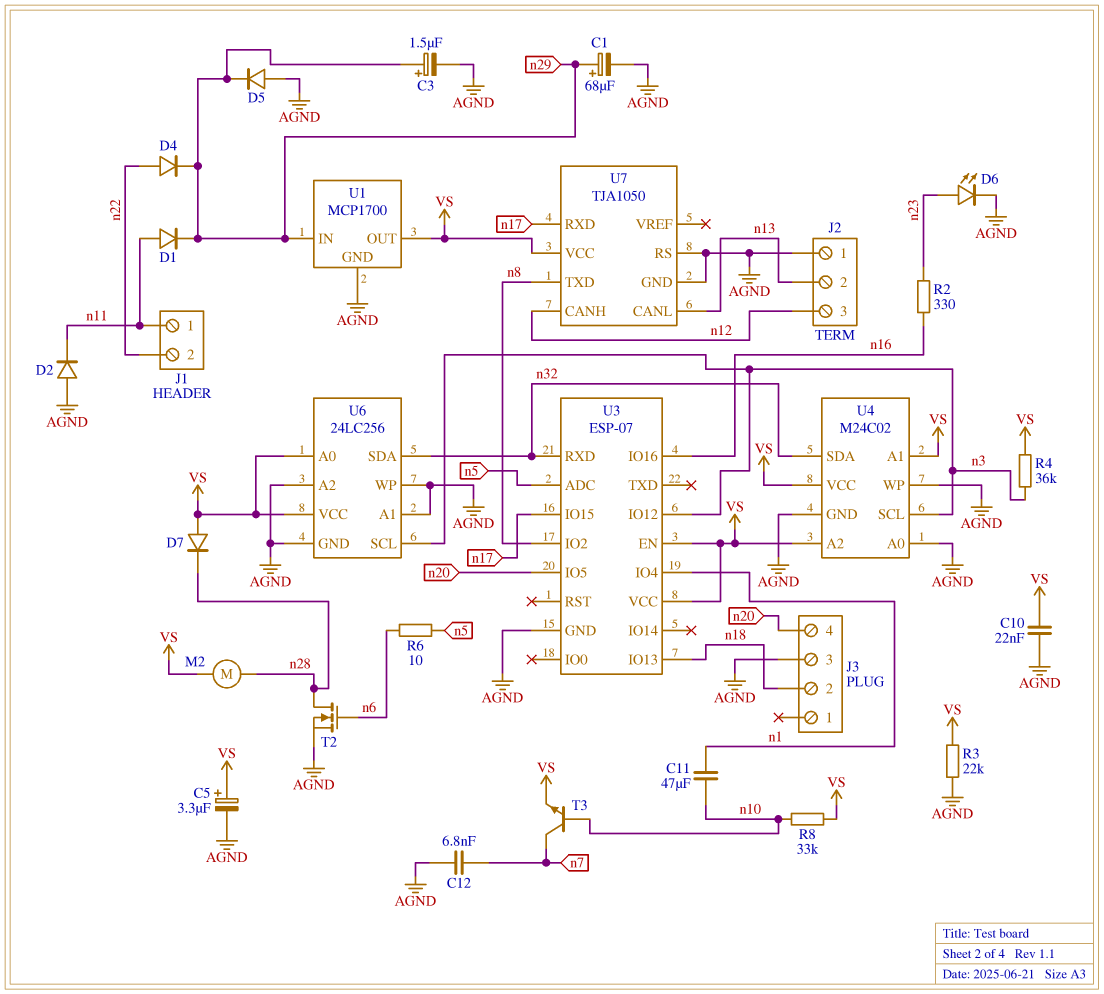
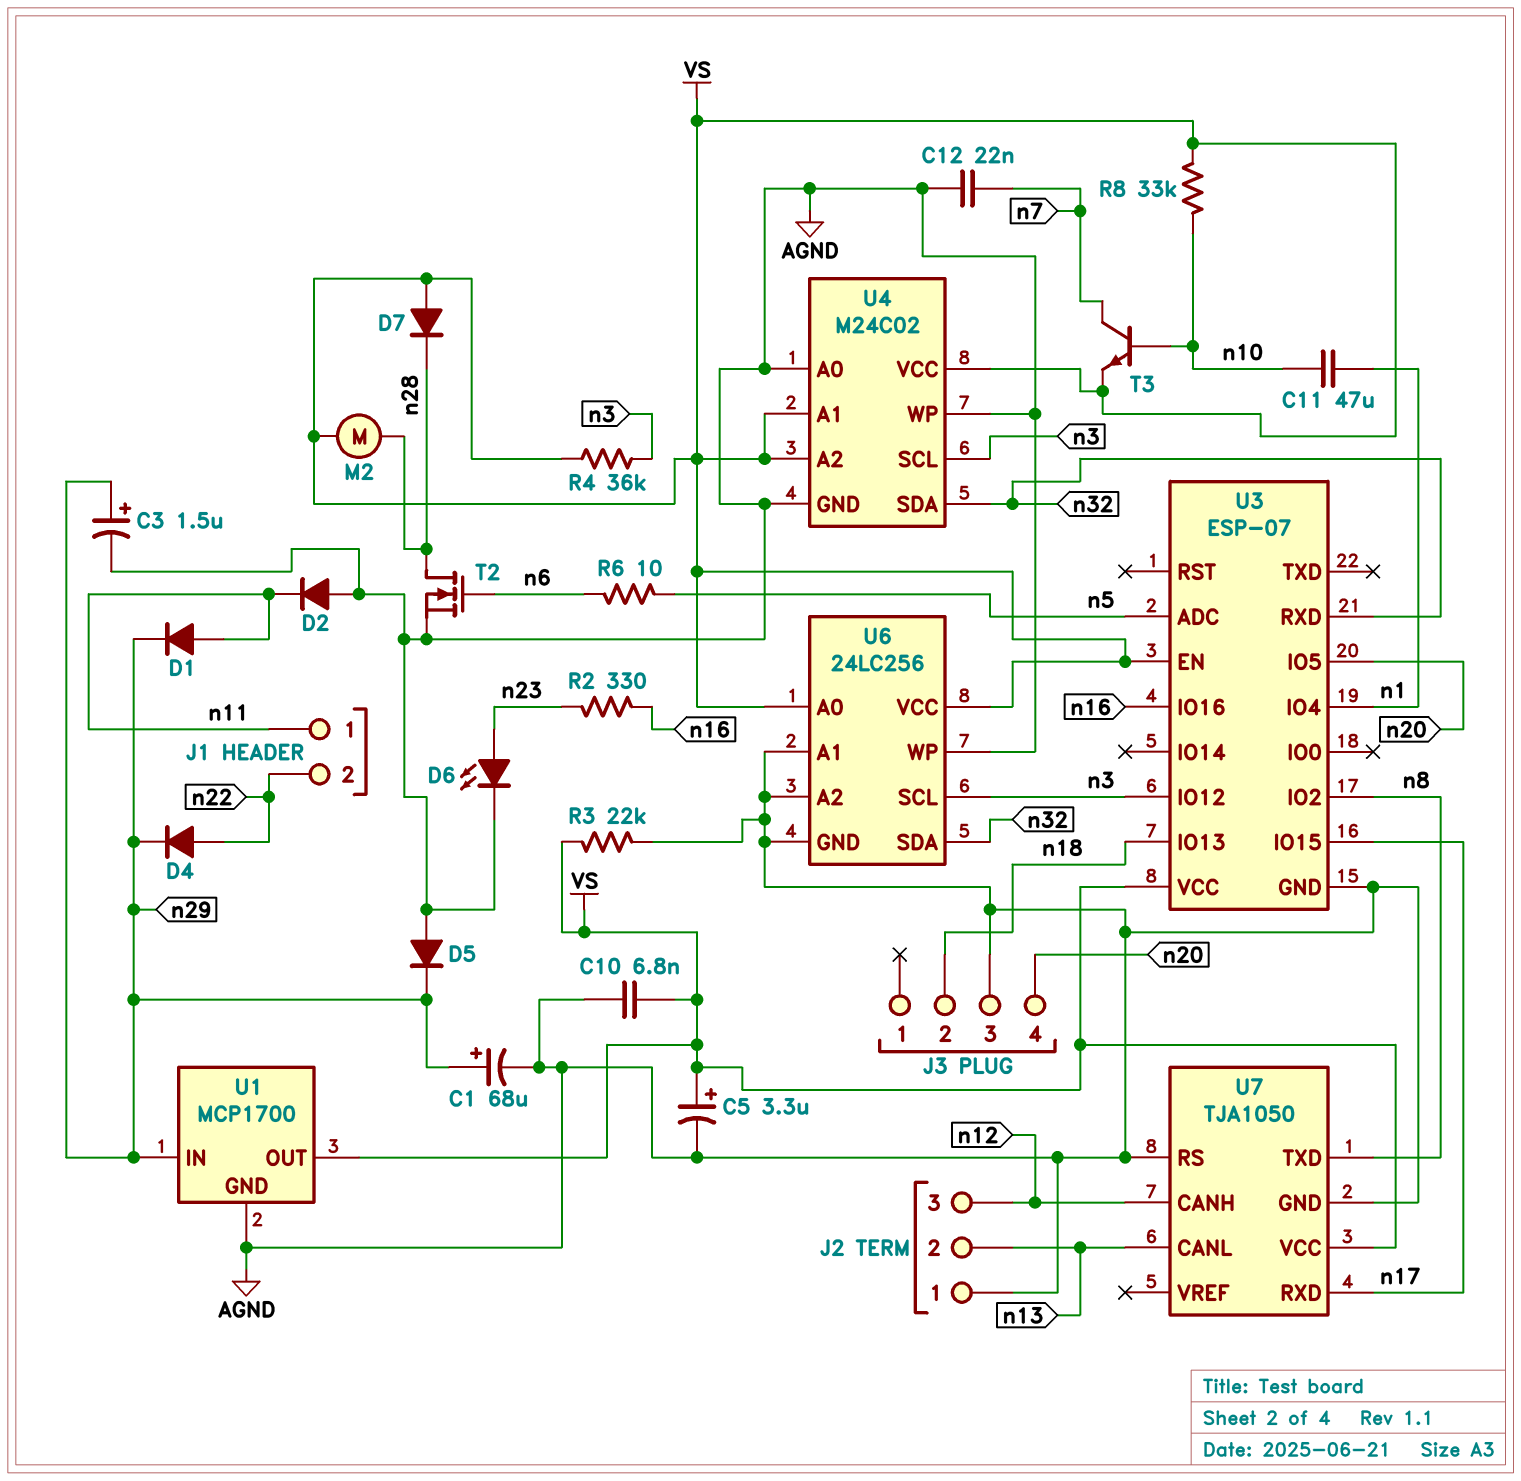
C10: 22nF (AGND, VS) -> 6.8nF (AGND, VS)
C12: 6.8nF (AGND, n7) -> 22nF (AGND, n7)

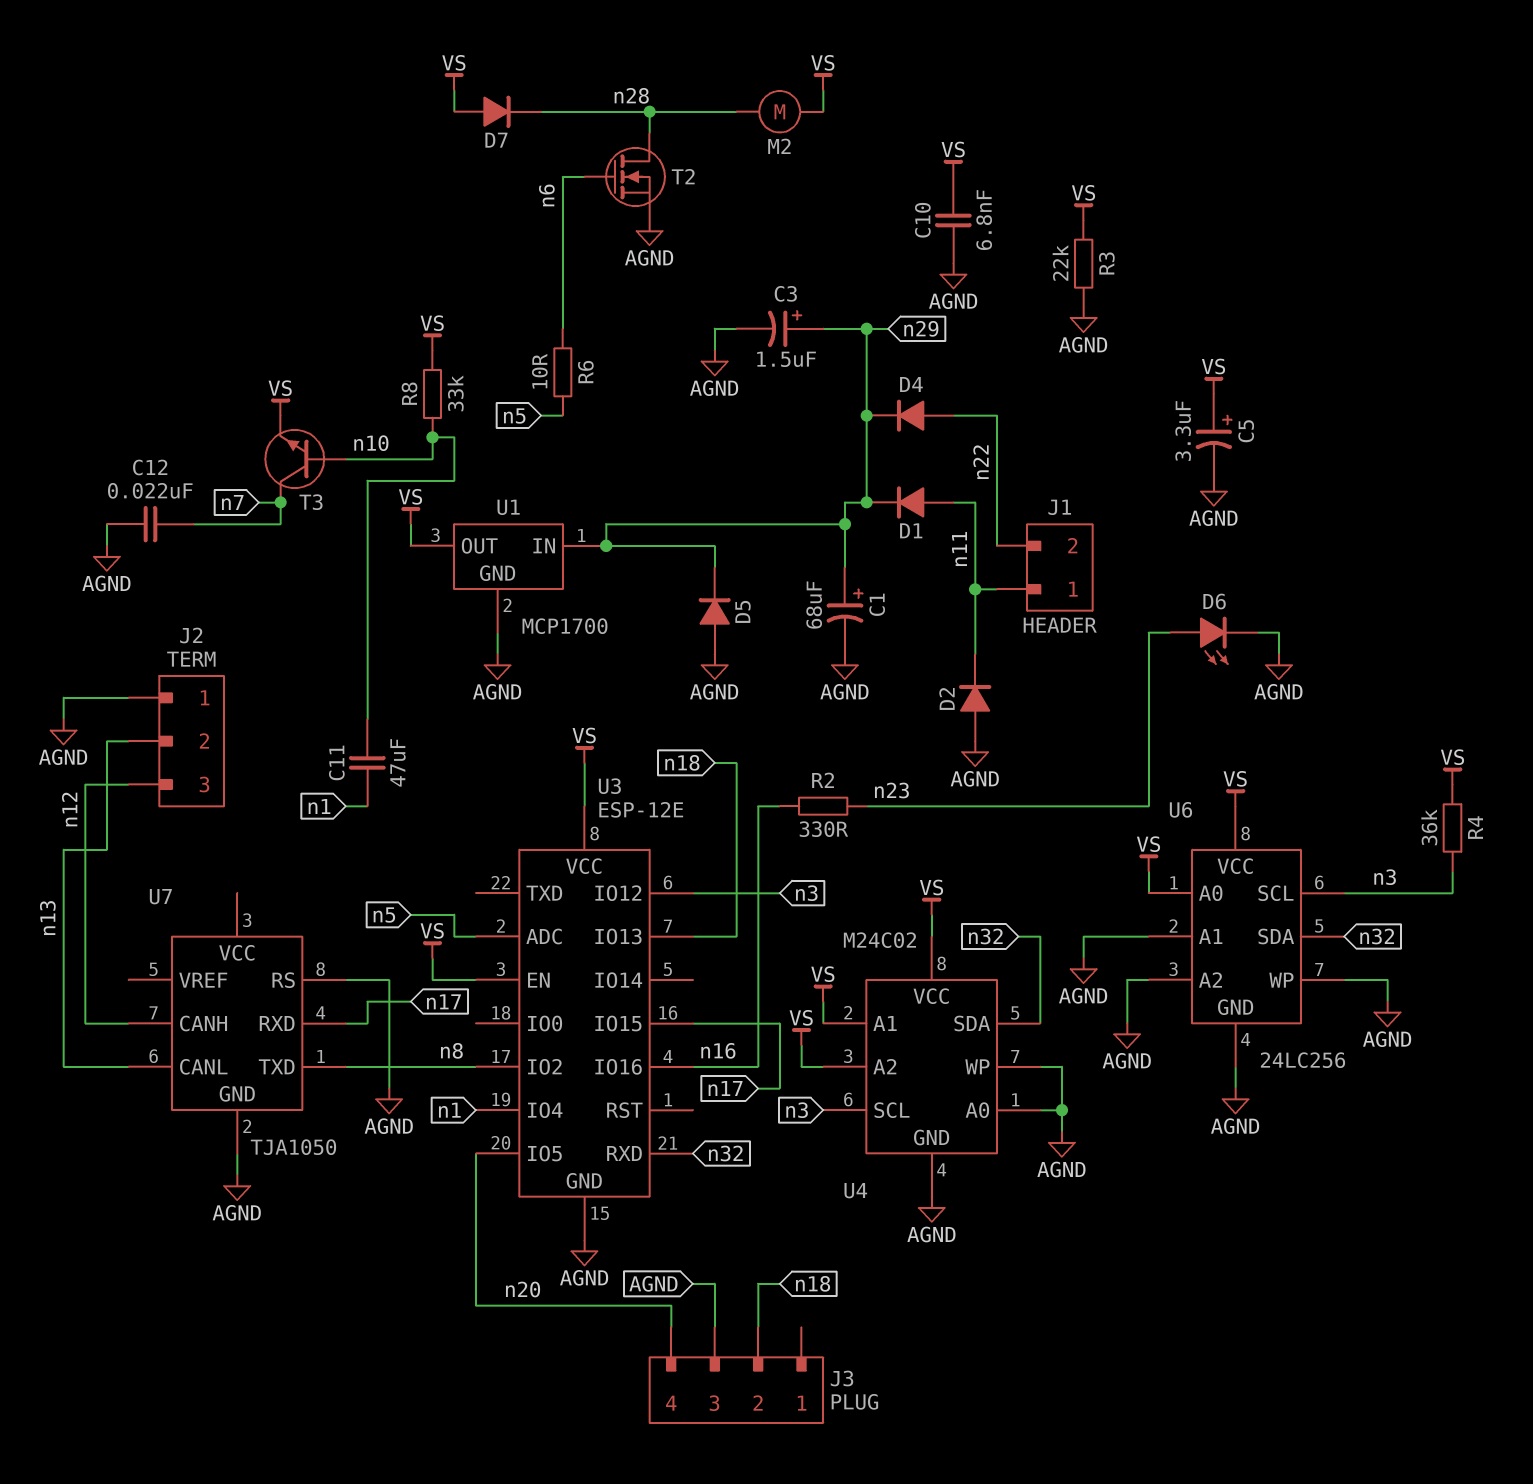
U3: ESP-07 -> ESP-12E
U7 pin VCC: VS -> none

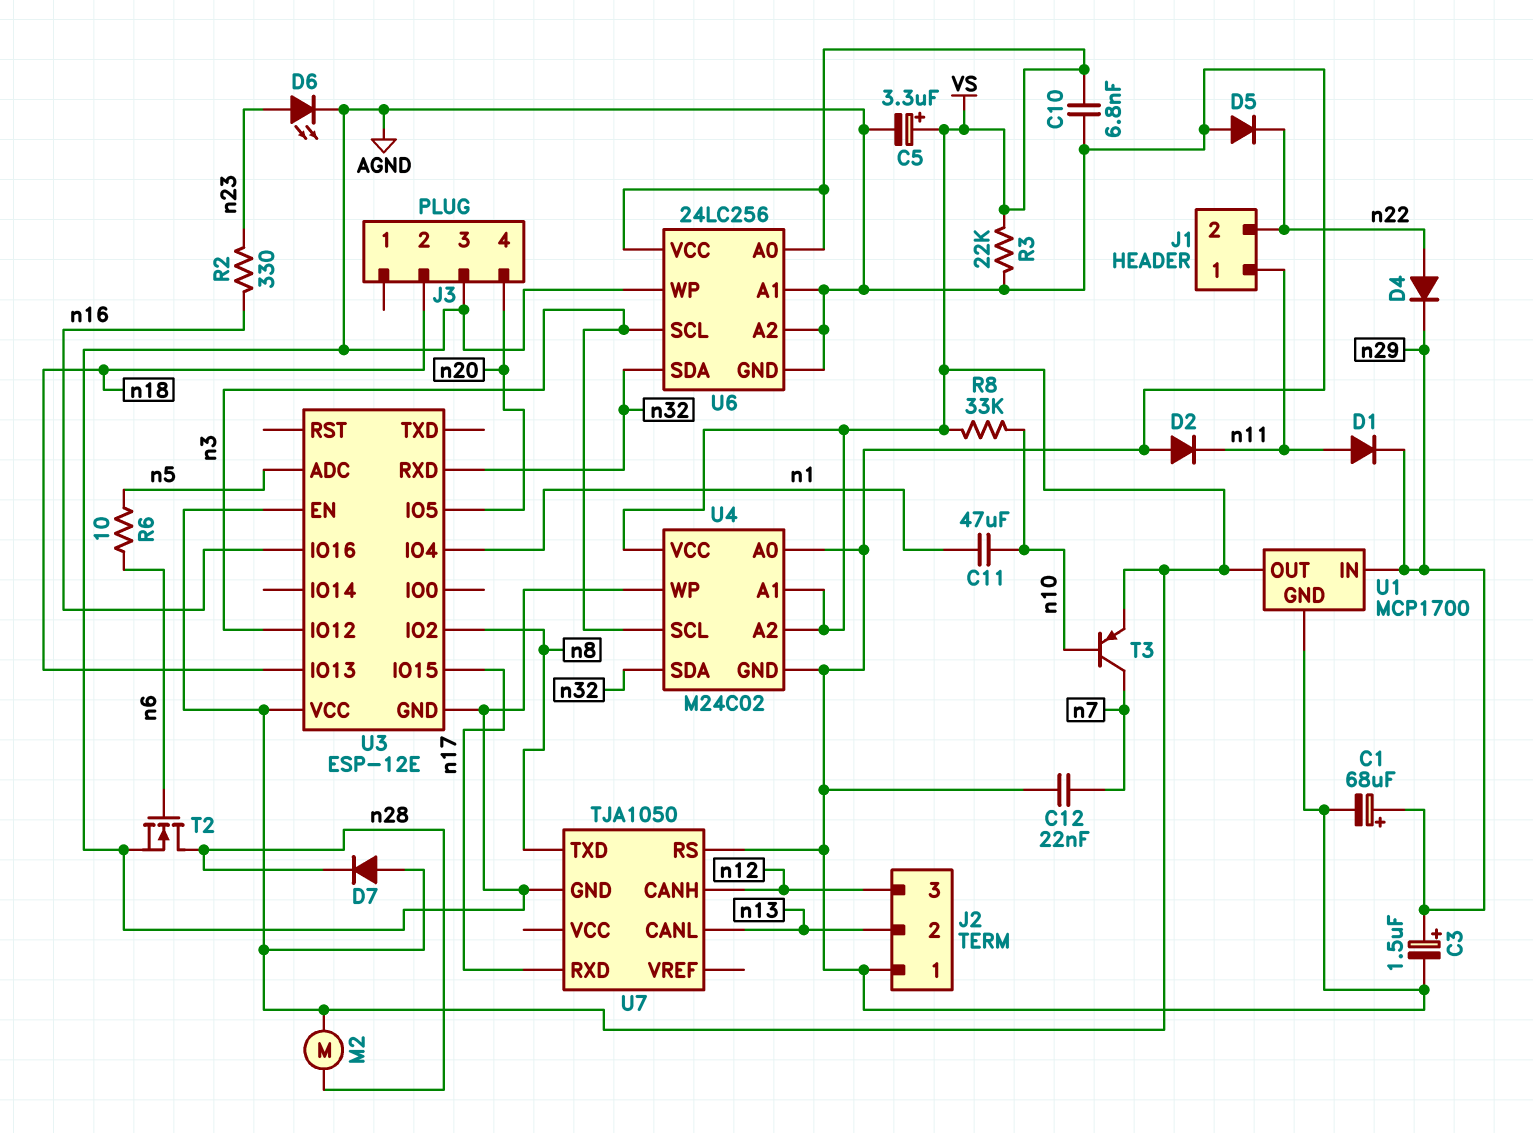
D5: diode (A AGND, K n29) -> diode (A AGND, K n22)
R4: 36k (VS, n3) -> none
T3: NPN (B n10, C n7, E VS) -> PNP (B n10, C n7, E VS)

